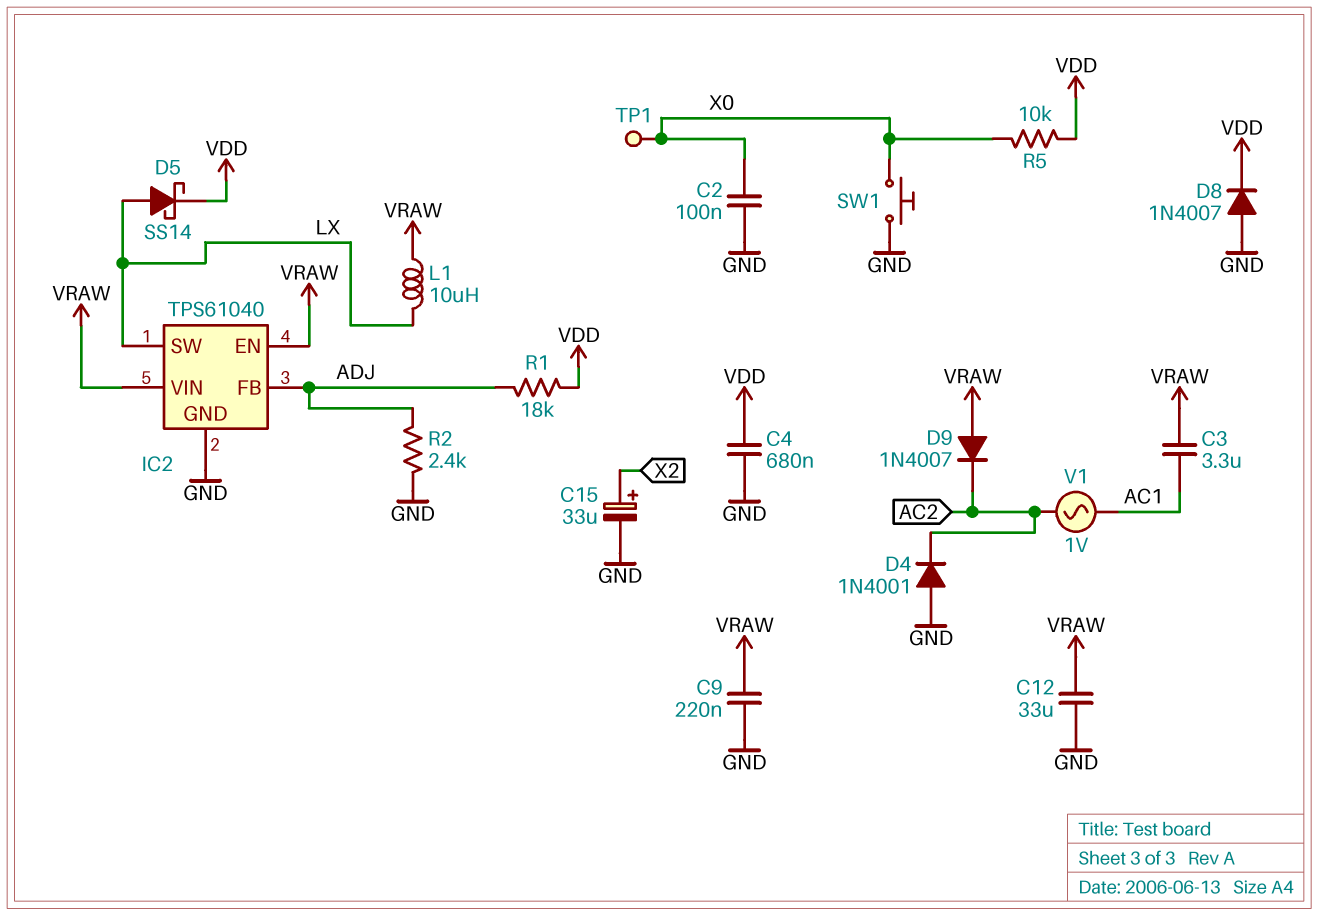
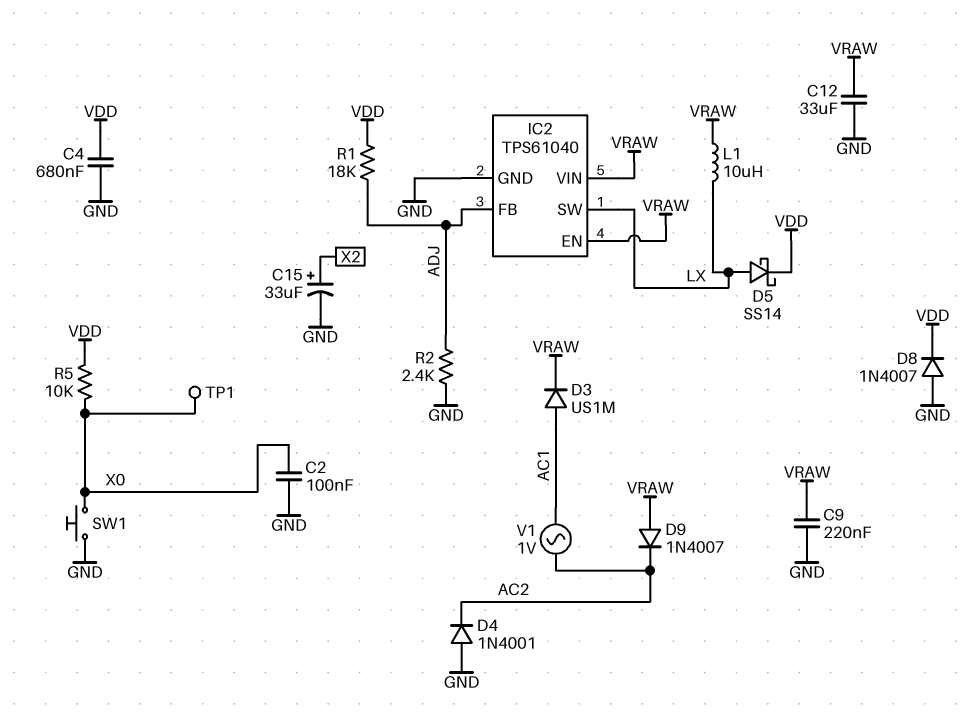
C3: 3.3uF (AC1, VRAW) -> none
D3: none -> diode US1M (A AC1, K VRAW)

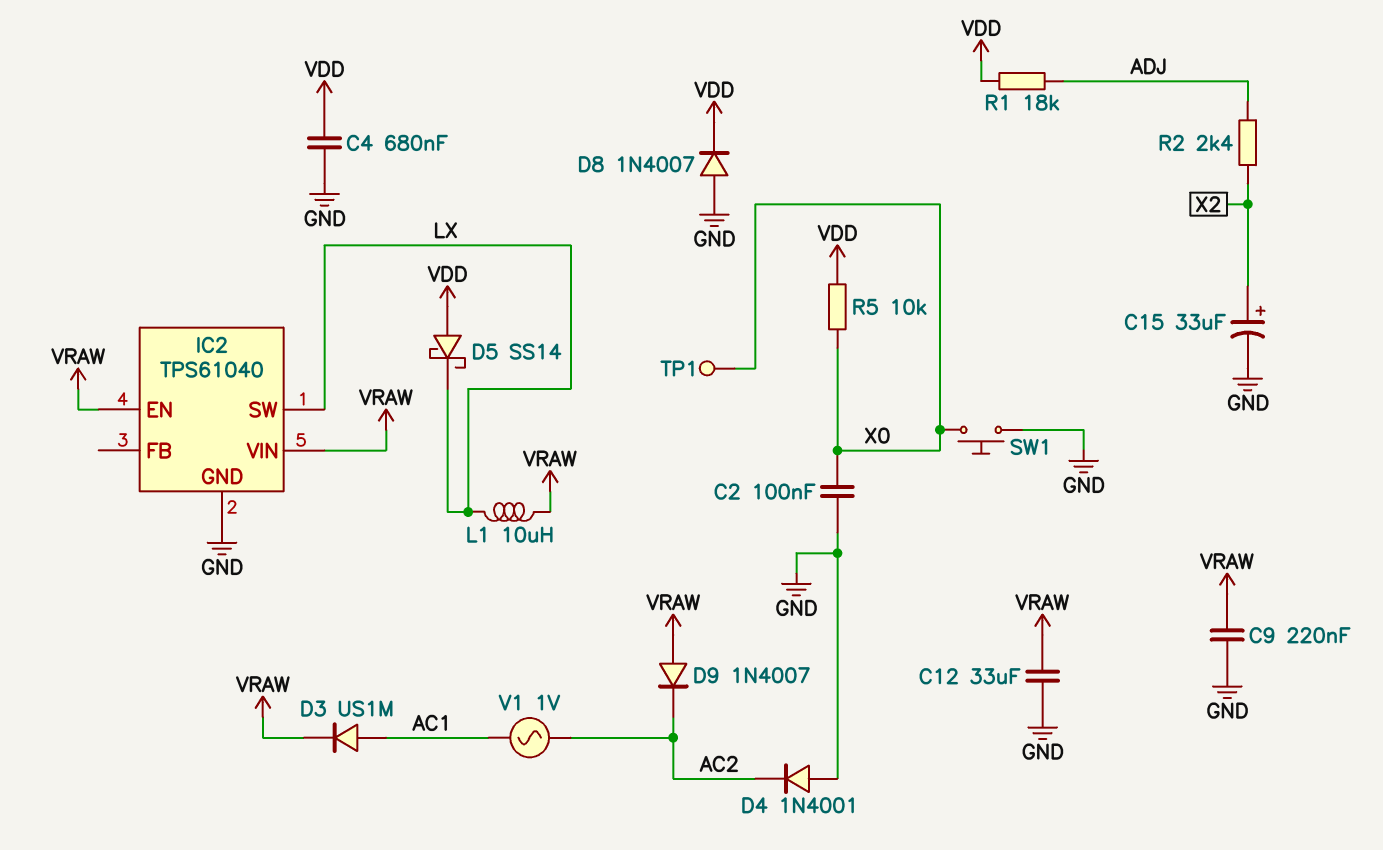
D5: schottky SS14 (A LX, K VDD) -> schottky SS14 (A VDD, K LX)
IC2 pin FB: ADJ -> none
R2: 2.4k (ADJ, GND) -> 2.4k (ADJ, X2)

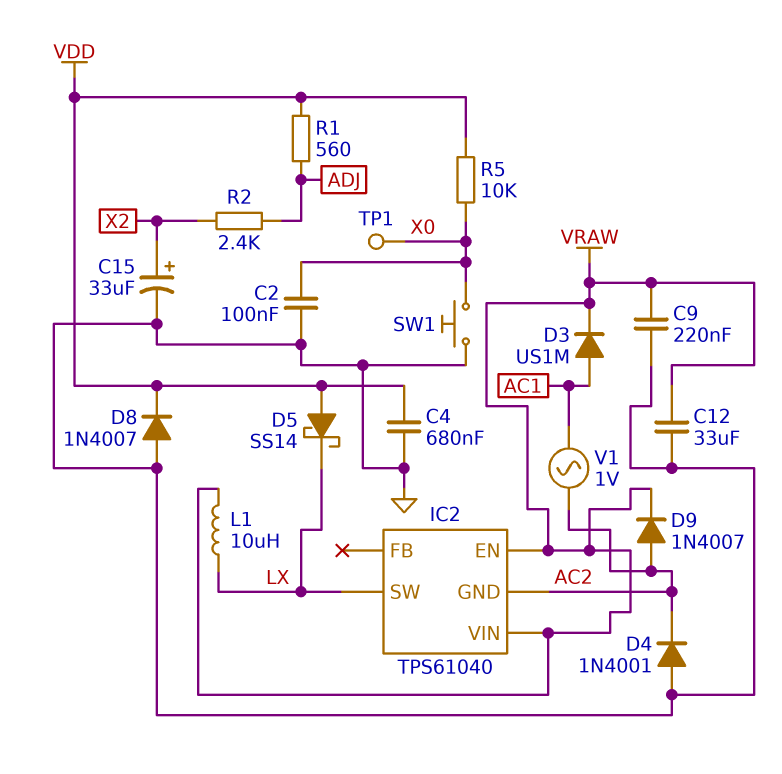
D9: diode 1N4007 (A VRAW, K AC2) -> diode 1N4007 (A AC2, K VRAW)
IC2 pin GND: GND -> AC2
R1: 18k (ADJ, VDD) -> 560 (ADJ, VDD)

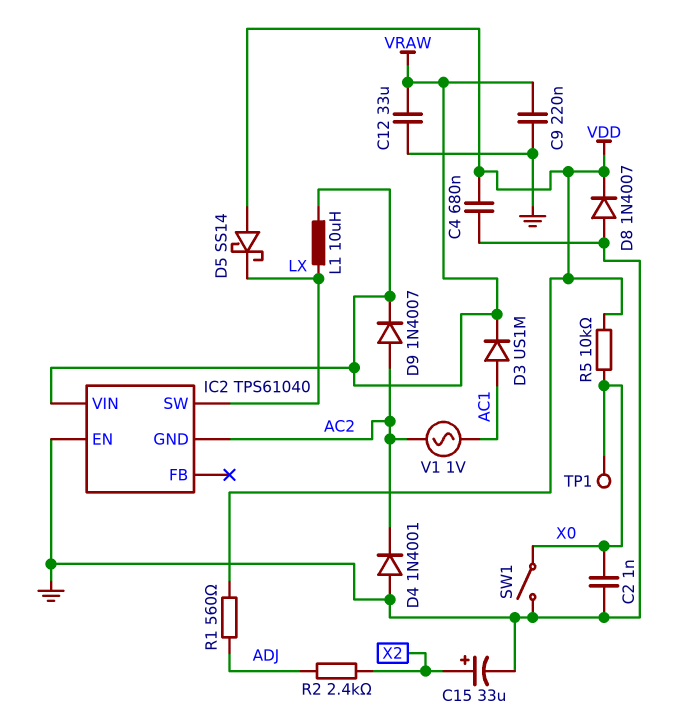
C2: 100nF (GND, X0) -> 1nF (GND, X0)
IC2 pin EN: VRAW -> GND
SW1: button (GND, X0) -> switch (GND, X0)

